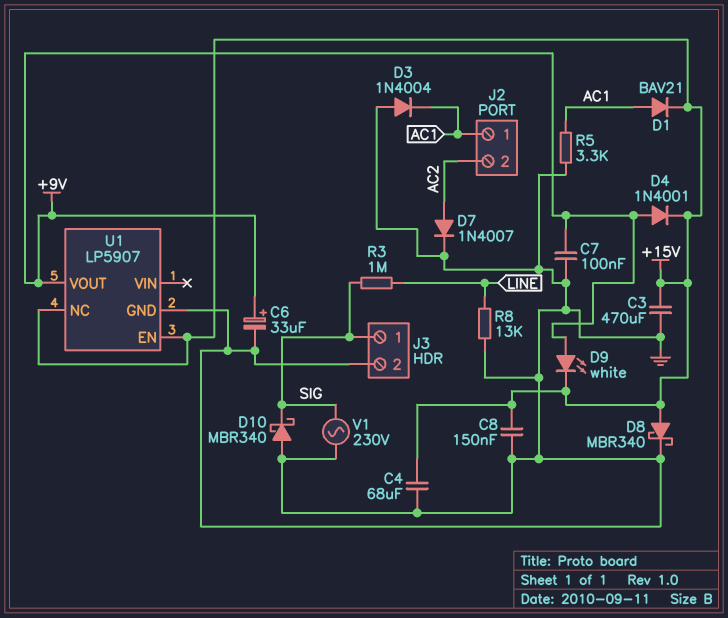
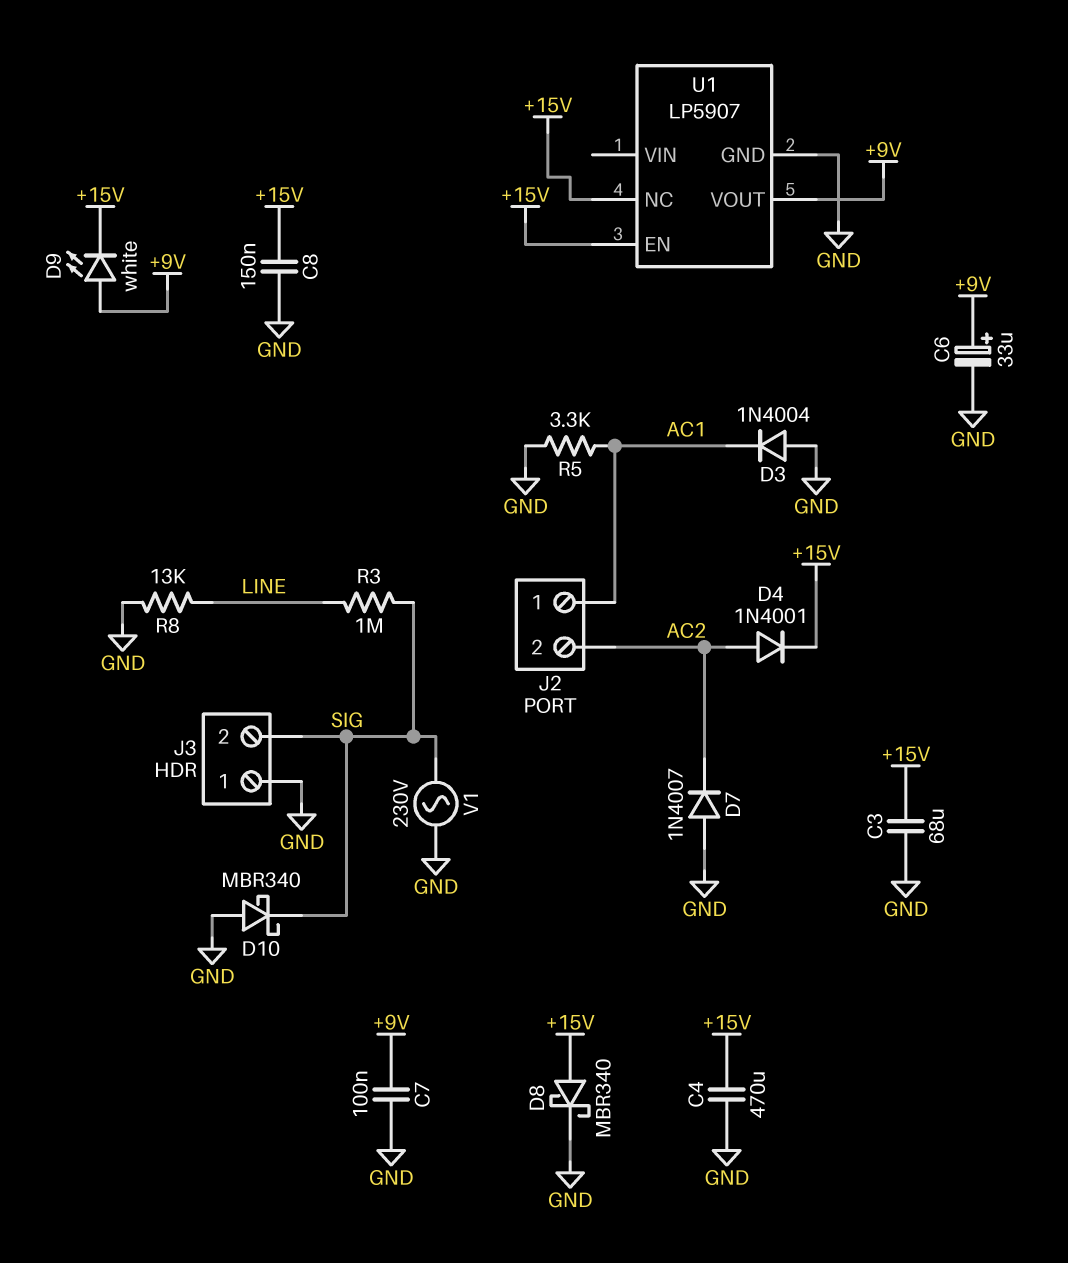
C3: 470uF (+15V, GND) -> 68uF (+15V, GND)
C4: 68uF (+15V, GND) -> 470uF (+15V, GND)
D1: diode BAV21 (A AC1, K +15V) -> none
D4: diode 1N4001 (A +9V, K +15V) -> diode 1N4001 (A AC2, K +15V)
D7: diode 1N4007 (A AC2, K GND) -> diode 1N4007 (A GND, K AC2)
J3 pin 1: SIG -> GND
J3 pin 2: GND -> SIG

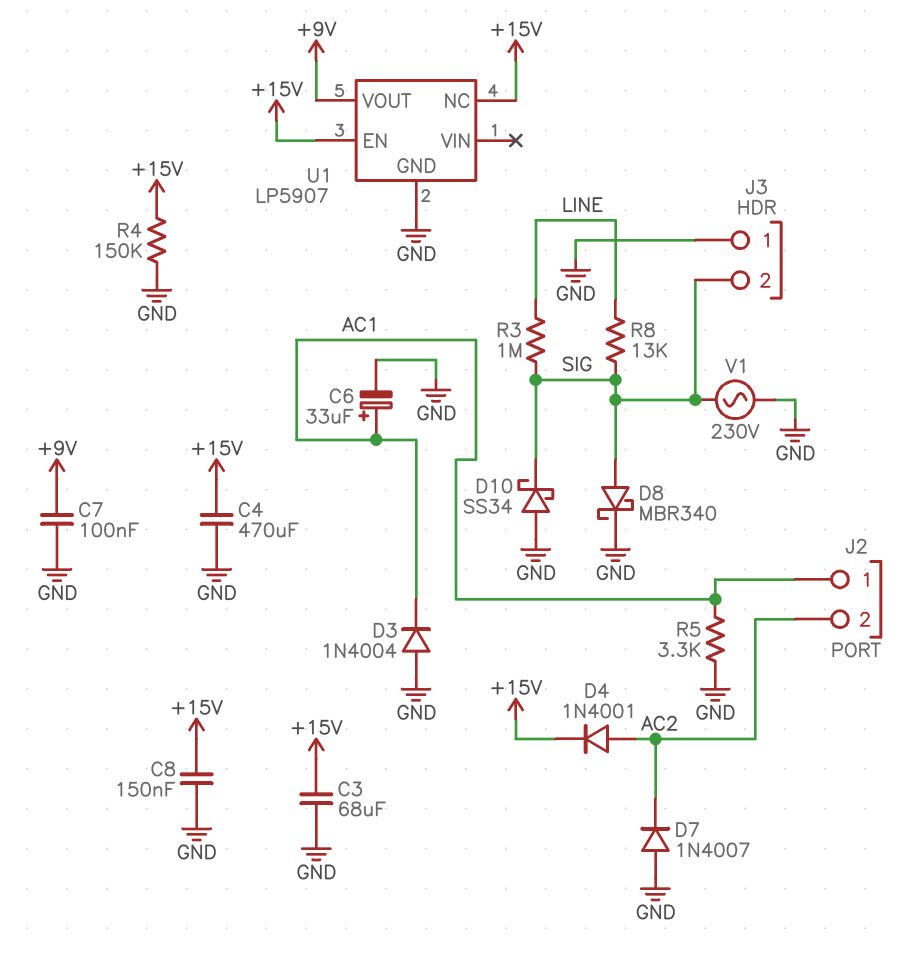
C6: 33uF (plus +9V, minus GND) -> 33uF (plus AC1, minus GND)
D8: schottky MBR340 (A +15V, K GND) -> schottky MBR340 (A SIG, K GND)
D9: LED white (A +9V, K +15V) -> none
D10: schottky MBR340 (A GND, K SIG) -> schottky SS34 (A GND, K SIG)
R4: none -> 150k (+15V, GND)
R8: 13k (GND, LINE) -> 13k (LINE, SIG)

